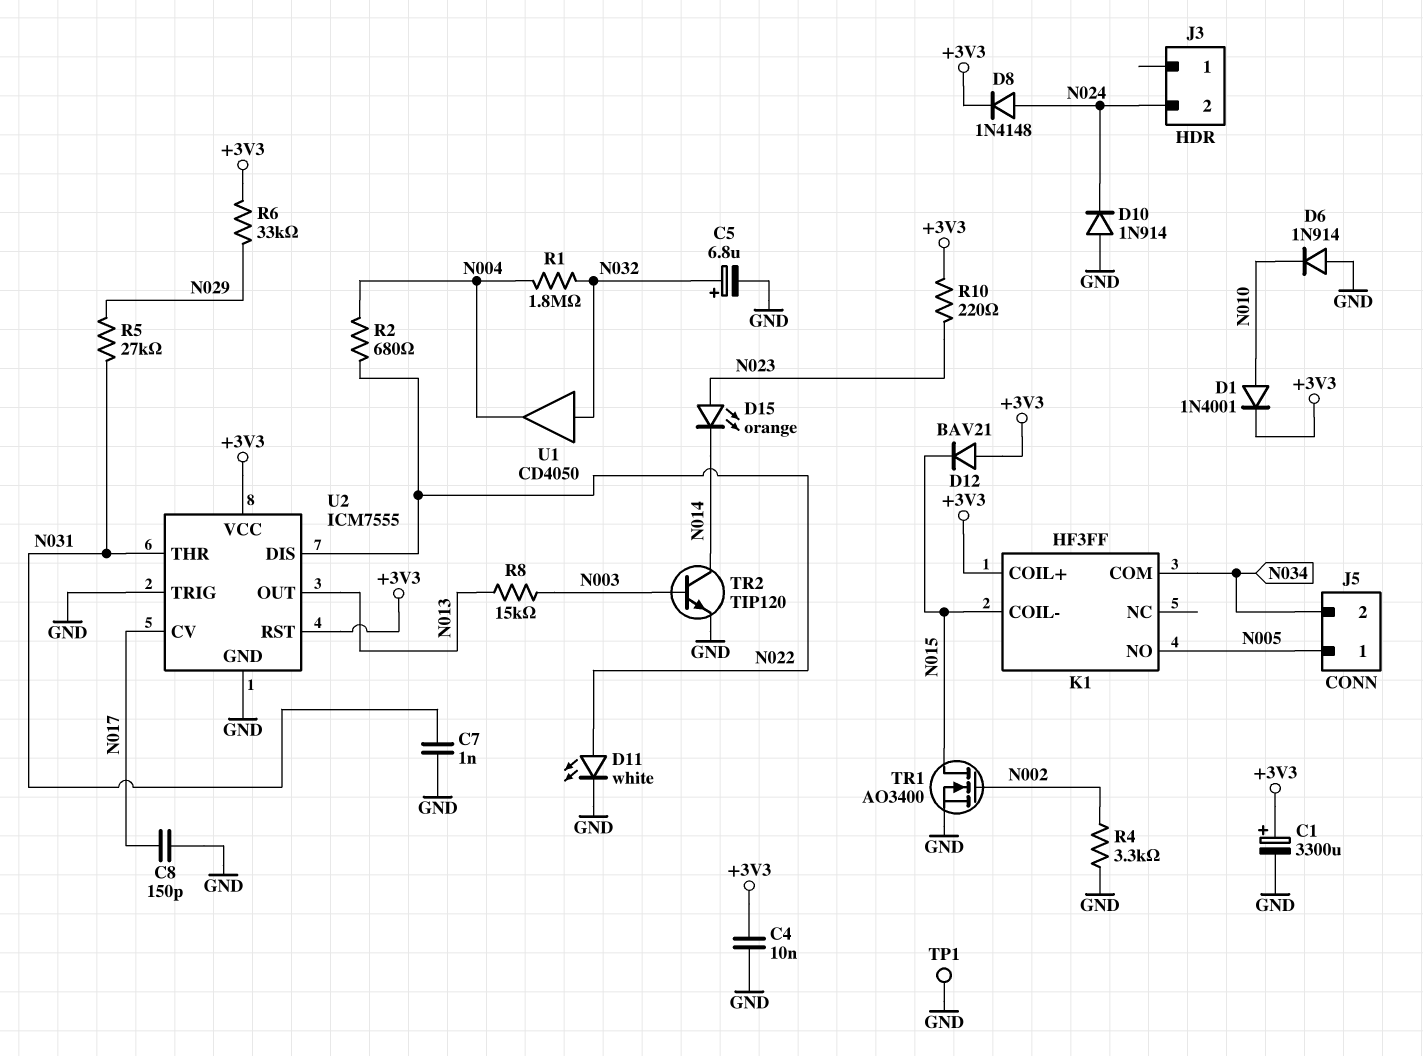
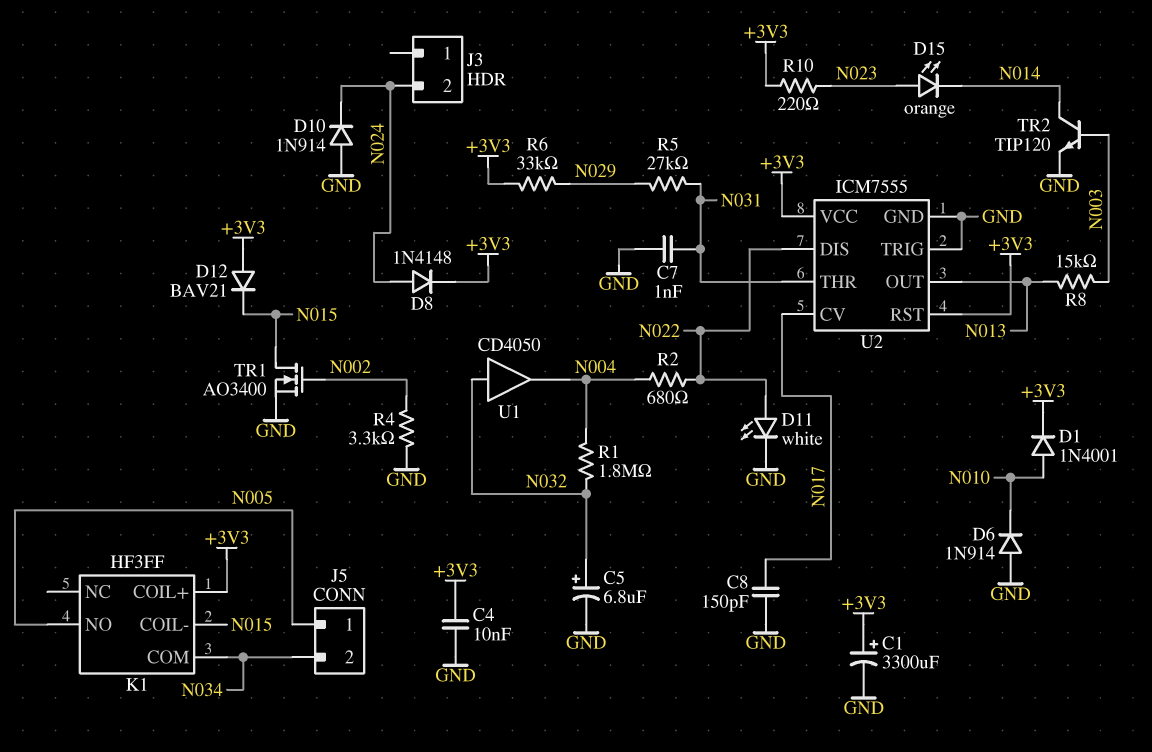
TP1: test point (GND) -> none

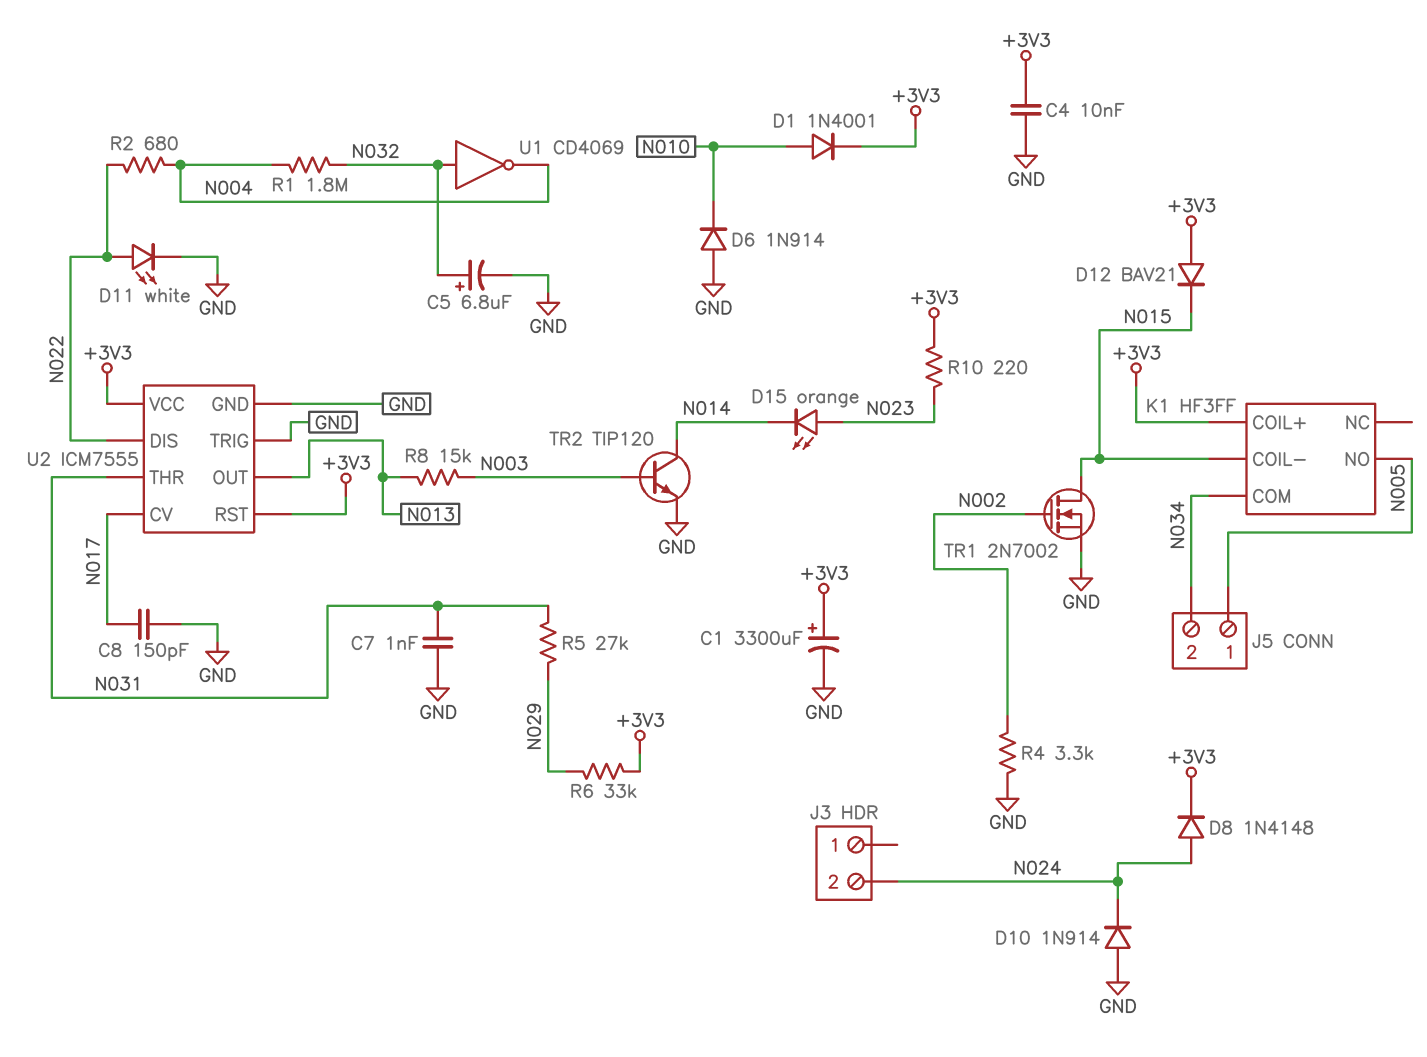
TR1: NMOS AO3400 (G N002, D N015, S GND) -> NMOS 2N7002 (G N002, D N015, S GND)
U1: buffer CD4050 (in N032, out N004) -> NOT CD4069 (in N032, out N004)

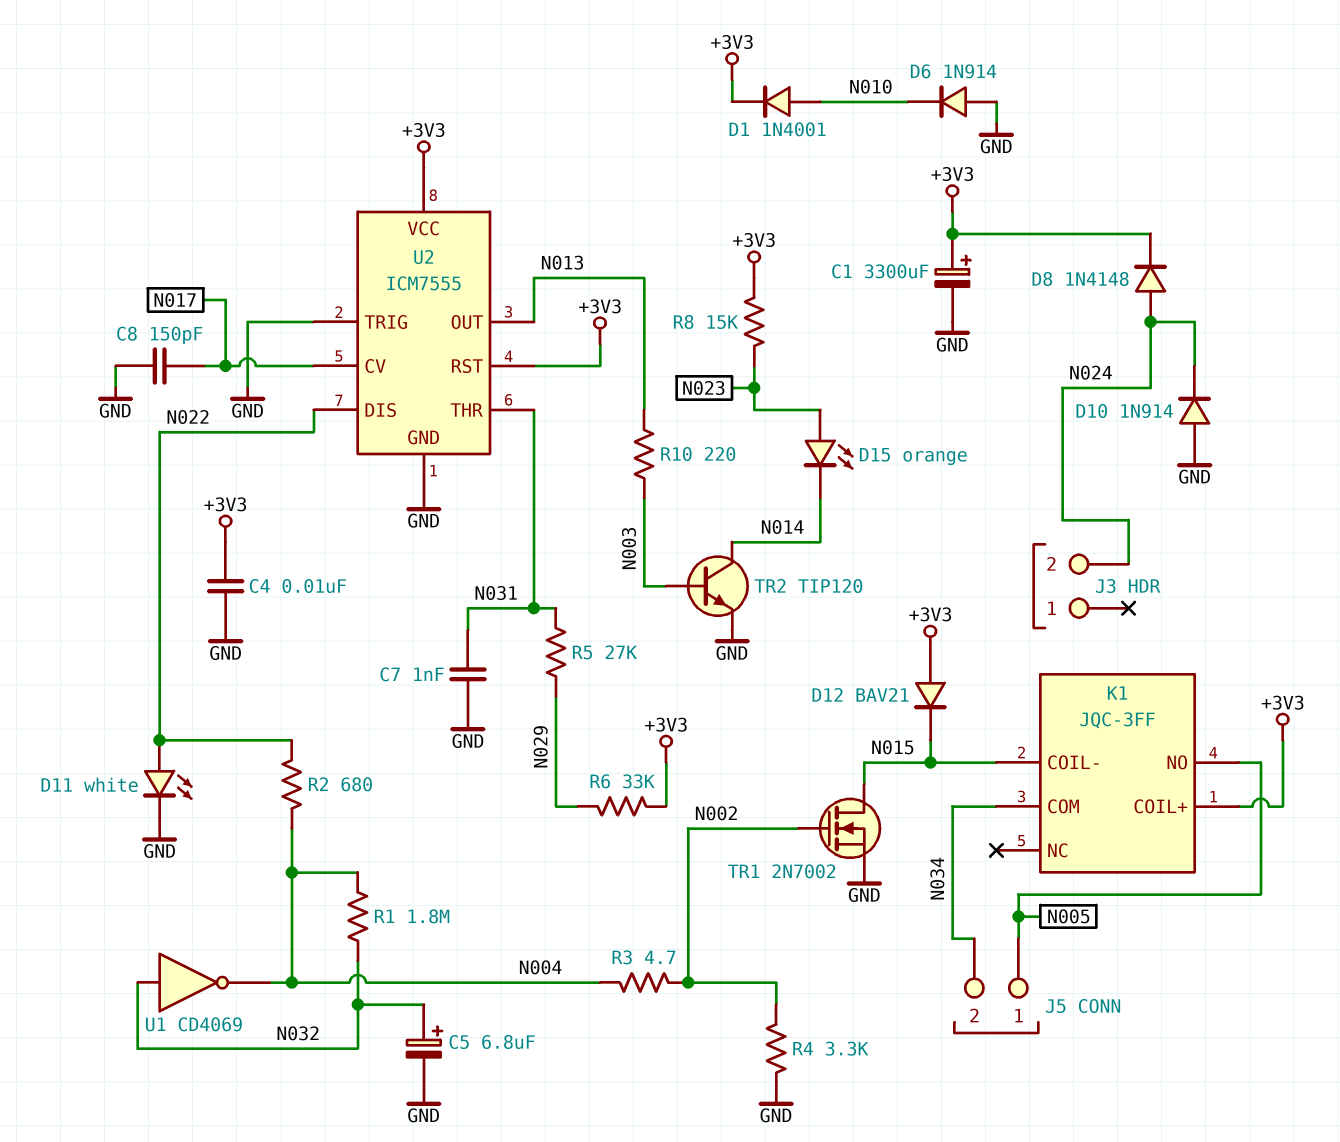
K1: HF3FF -> JQC-3FF
R3: none -> 4.7 (N002, N004)
R8: 15k (N003, N013) -> 15k (+3V3, N023)
R10: 220 (+3V3, N023) -> 220 (N003, N013)

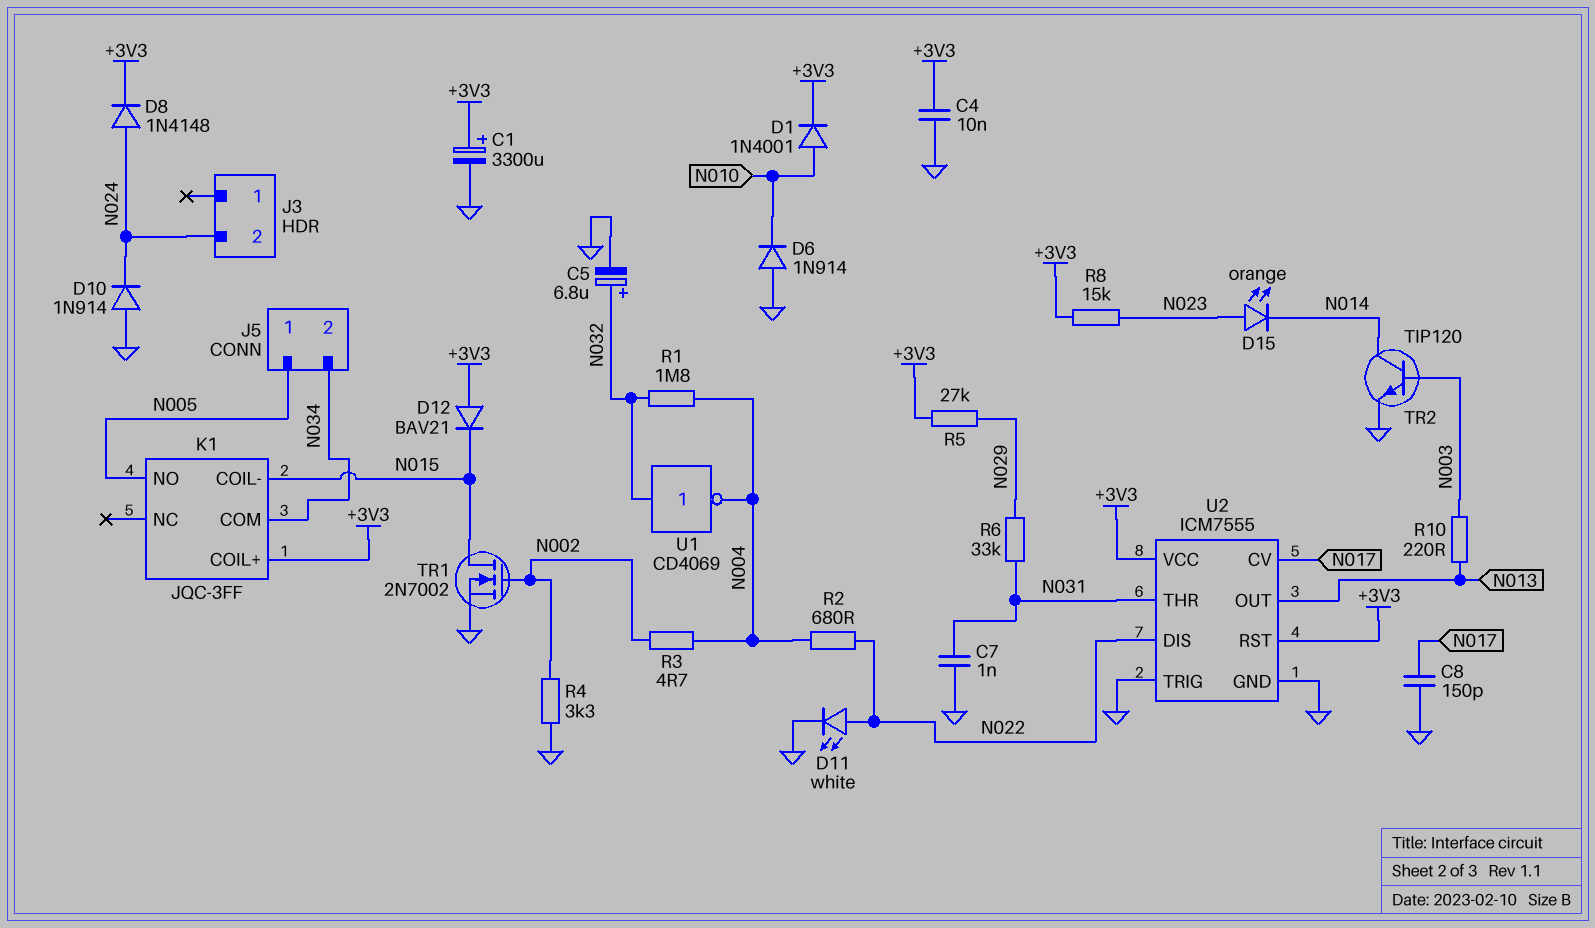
R5: 27k (N029, N031) -> 27k (+3V3, N029)
R6: 33k (+3V3, N029) -> 33k (N029, N031)

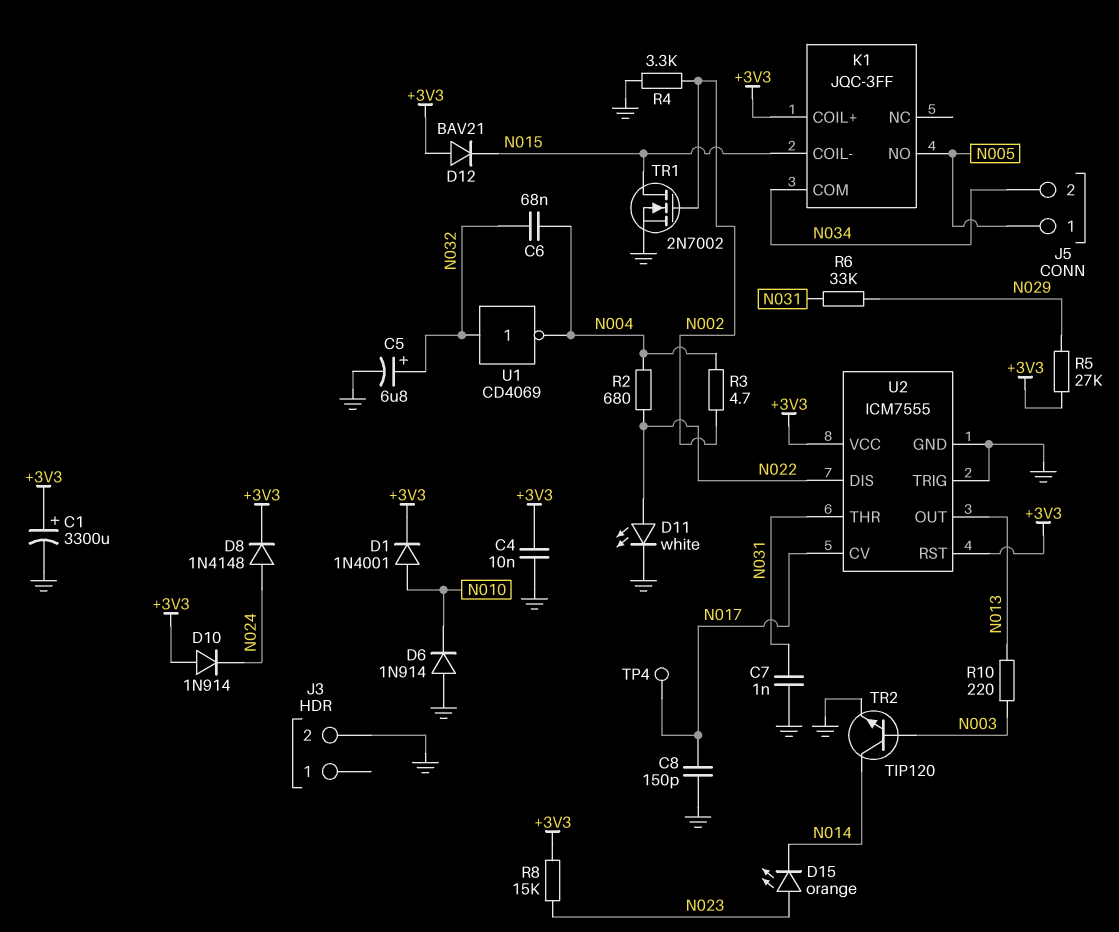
C6: none -> 68nF (N004, N032)
D10: diode 1N914 (A GND, K N024) -> diode 1N914 (A +3V3, K N024)
J3 pin 2: N024 -> GND
R1: 1.8M (N004, N032) -> none
TP4: none -> test point (N017)

